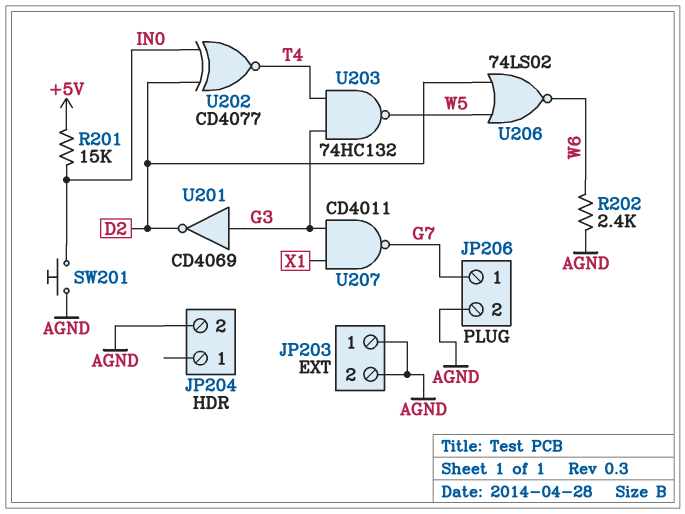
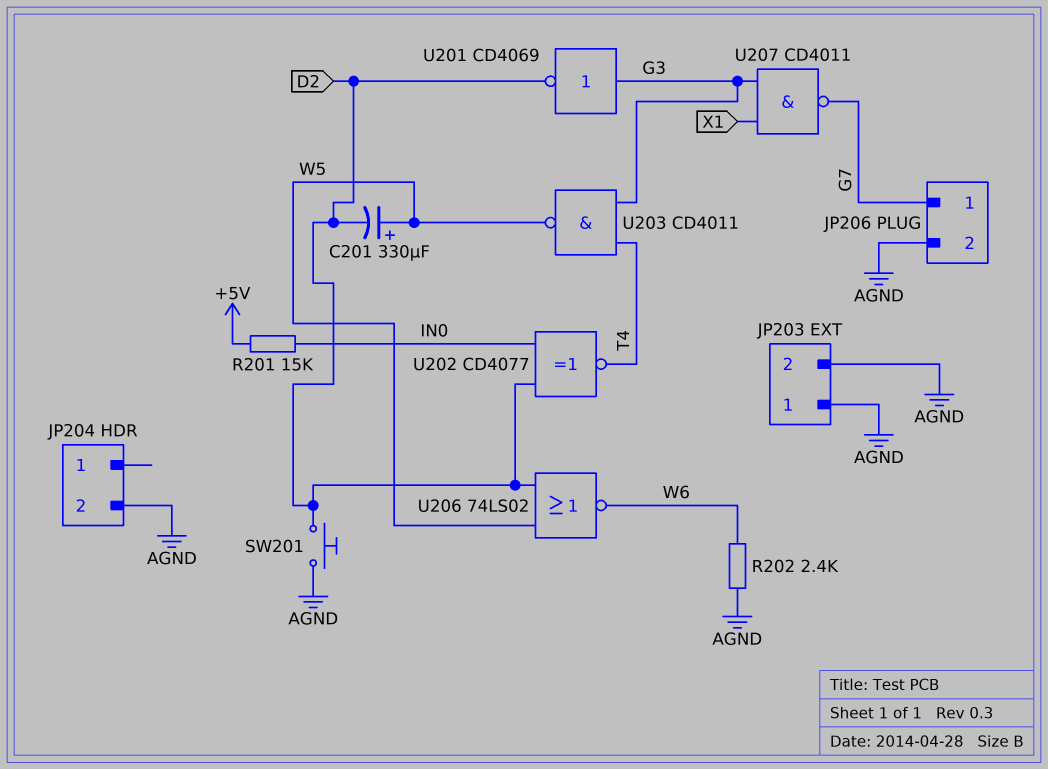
C201: none -> 330uF (plus W5, minus D2)
SW201: button (AGND, IN0) -> button (AGND, D2)
U203: NAND 74HC132 (in G3, in T4, out W5) -> NAND CD4011 (in G3, in T4, out W5)

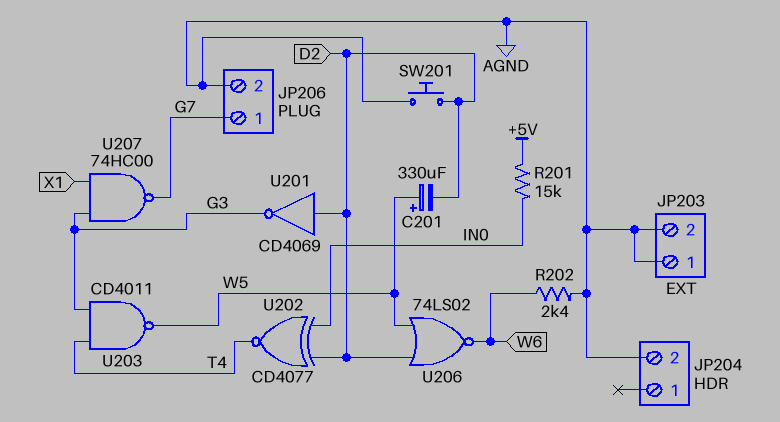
U201: NOT CD4069 (in G3, out D2) -> NOT CD4069 (in D2, out G3)
U207: NAND CD4011 (in G3, in X1, out G7) -> NAND 74HC00 (in G3, in X1, out G7)

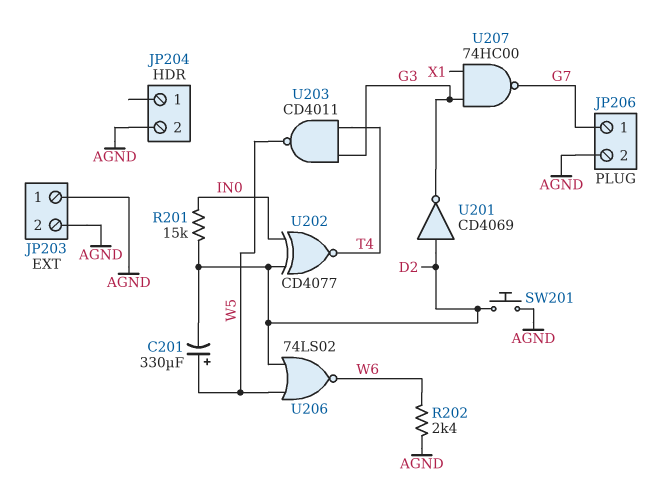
R201: 15k (+5V, IN0) -> 15k (D2, IN0)

